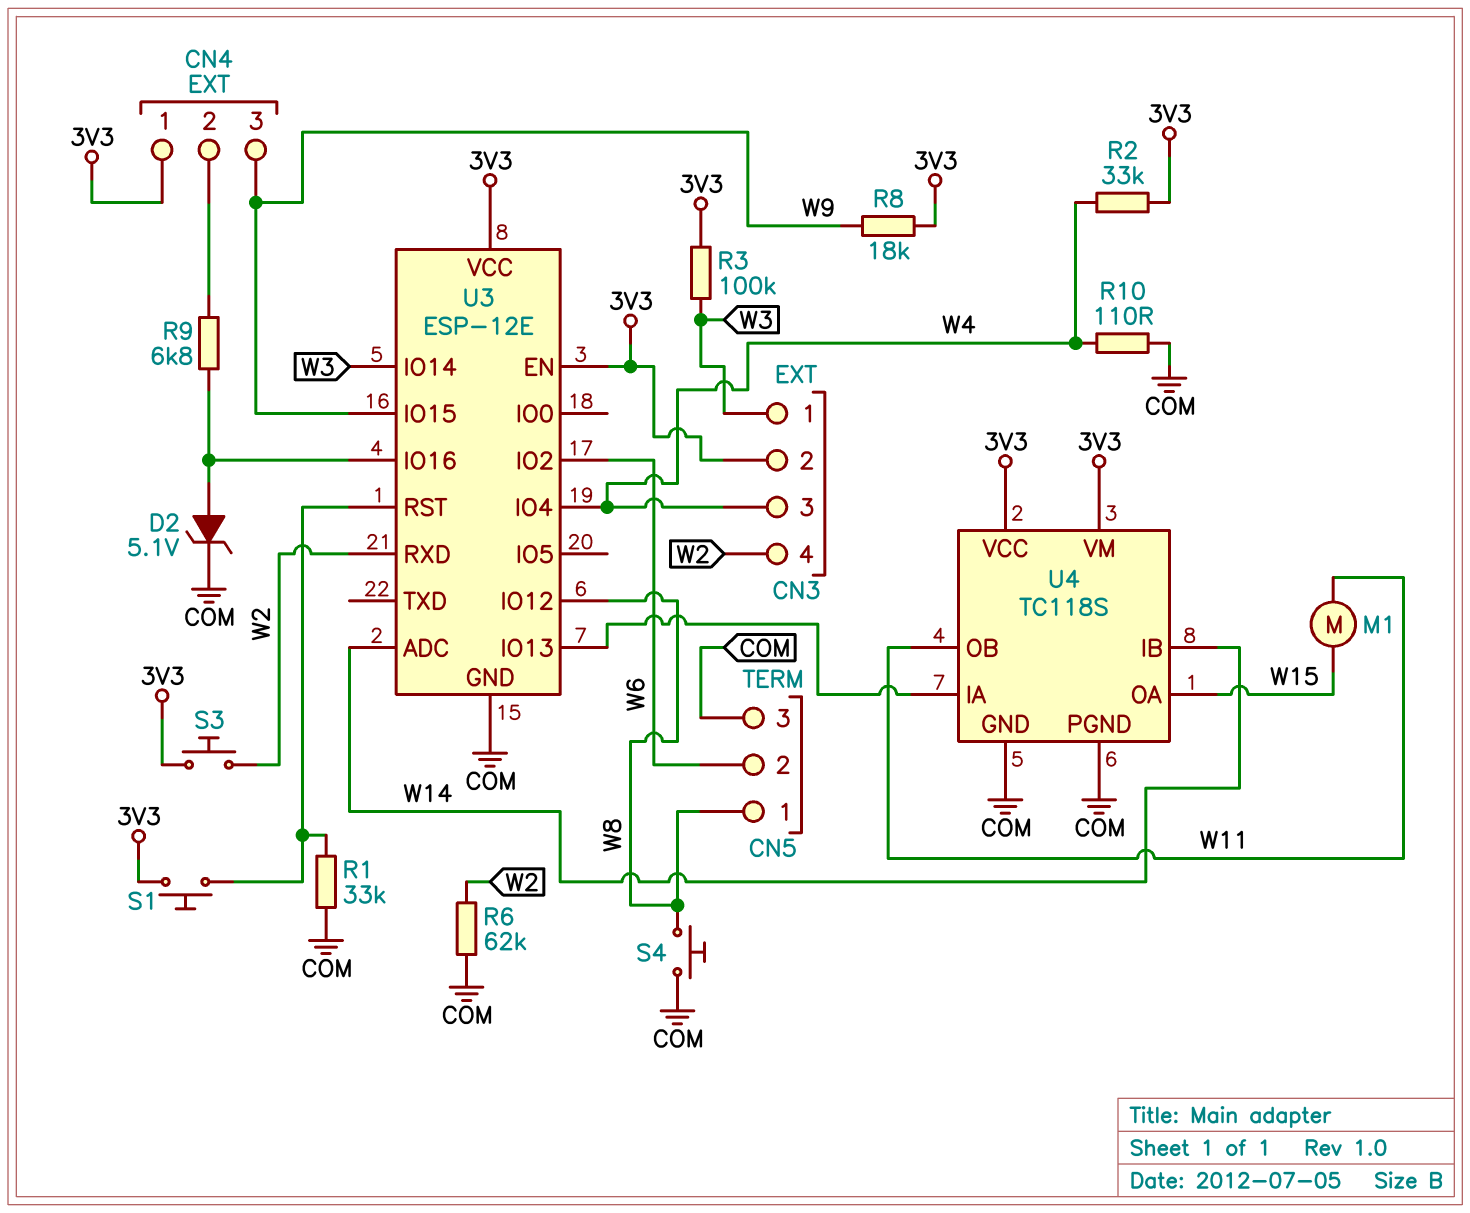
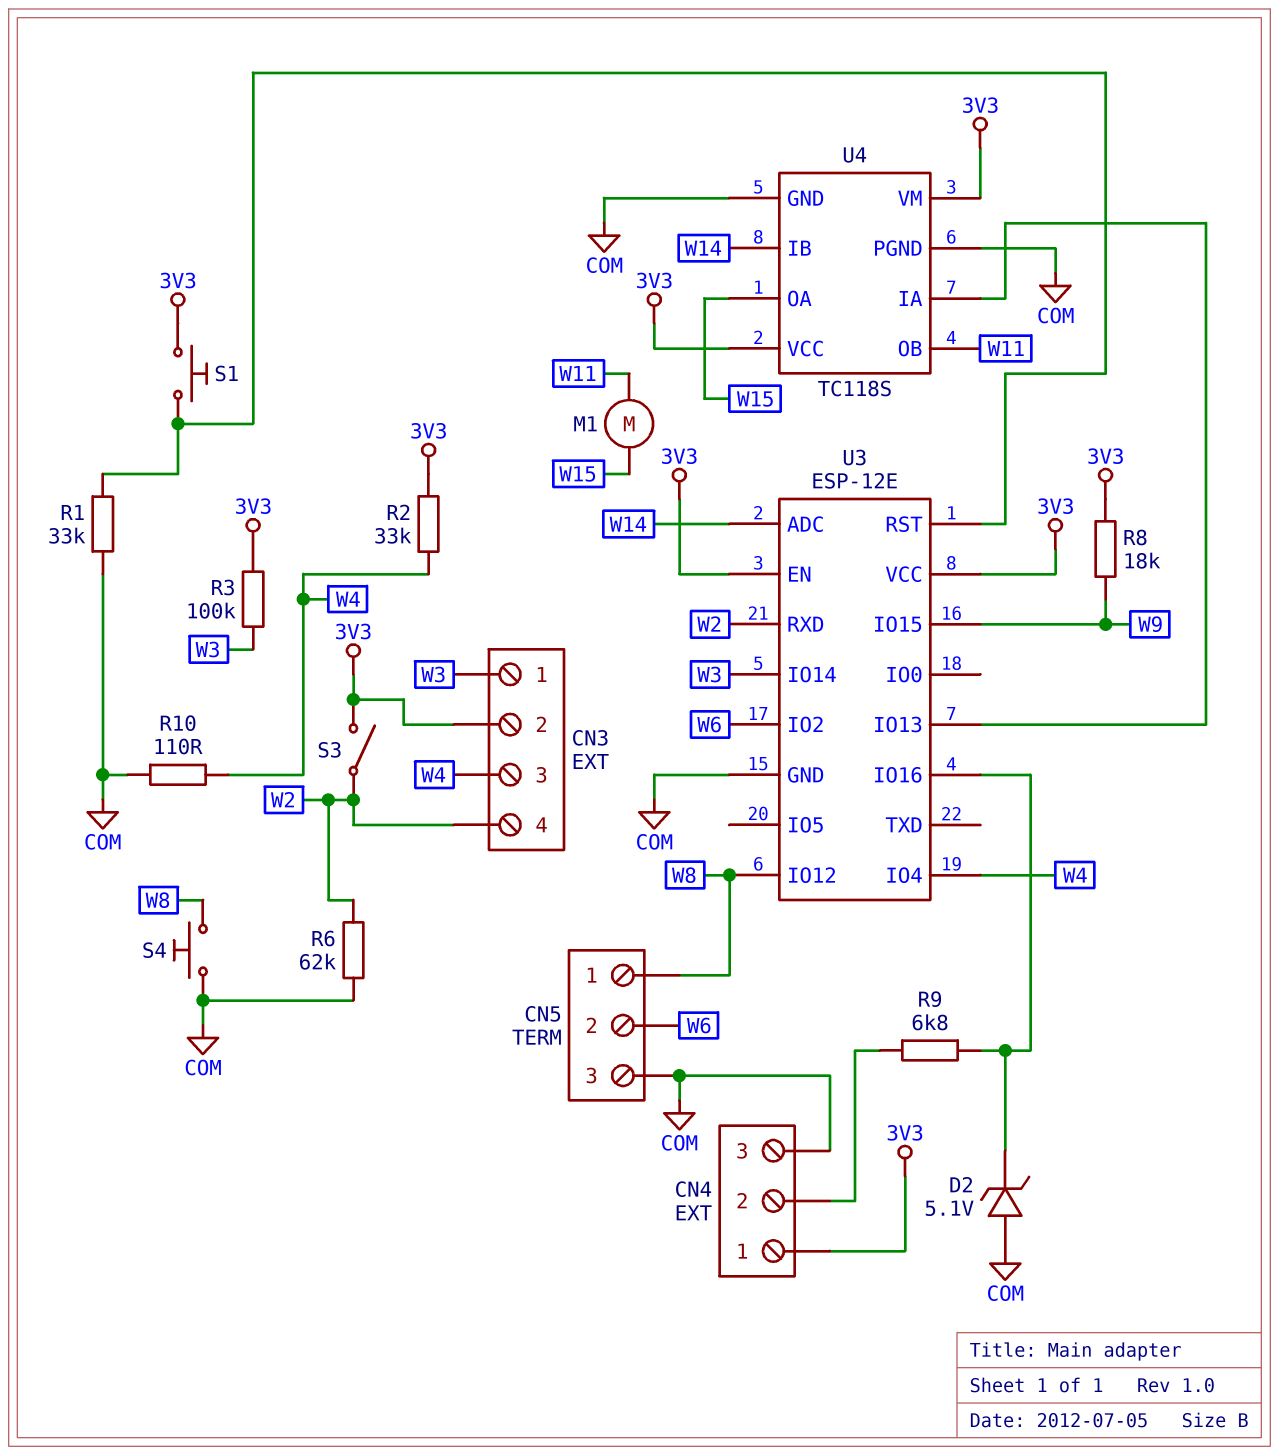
CN4 pin 3: W9 -> COM
D2: zener 5.1V (A U3/IO16, K COM) -> zener 5.1V (A COM, K U3/IO16)
S3: button (3V3, W2) -> switch (3V3, W2)

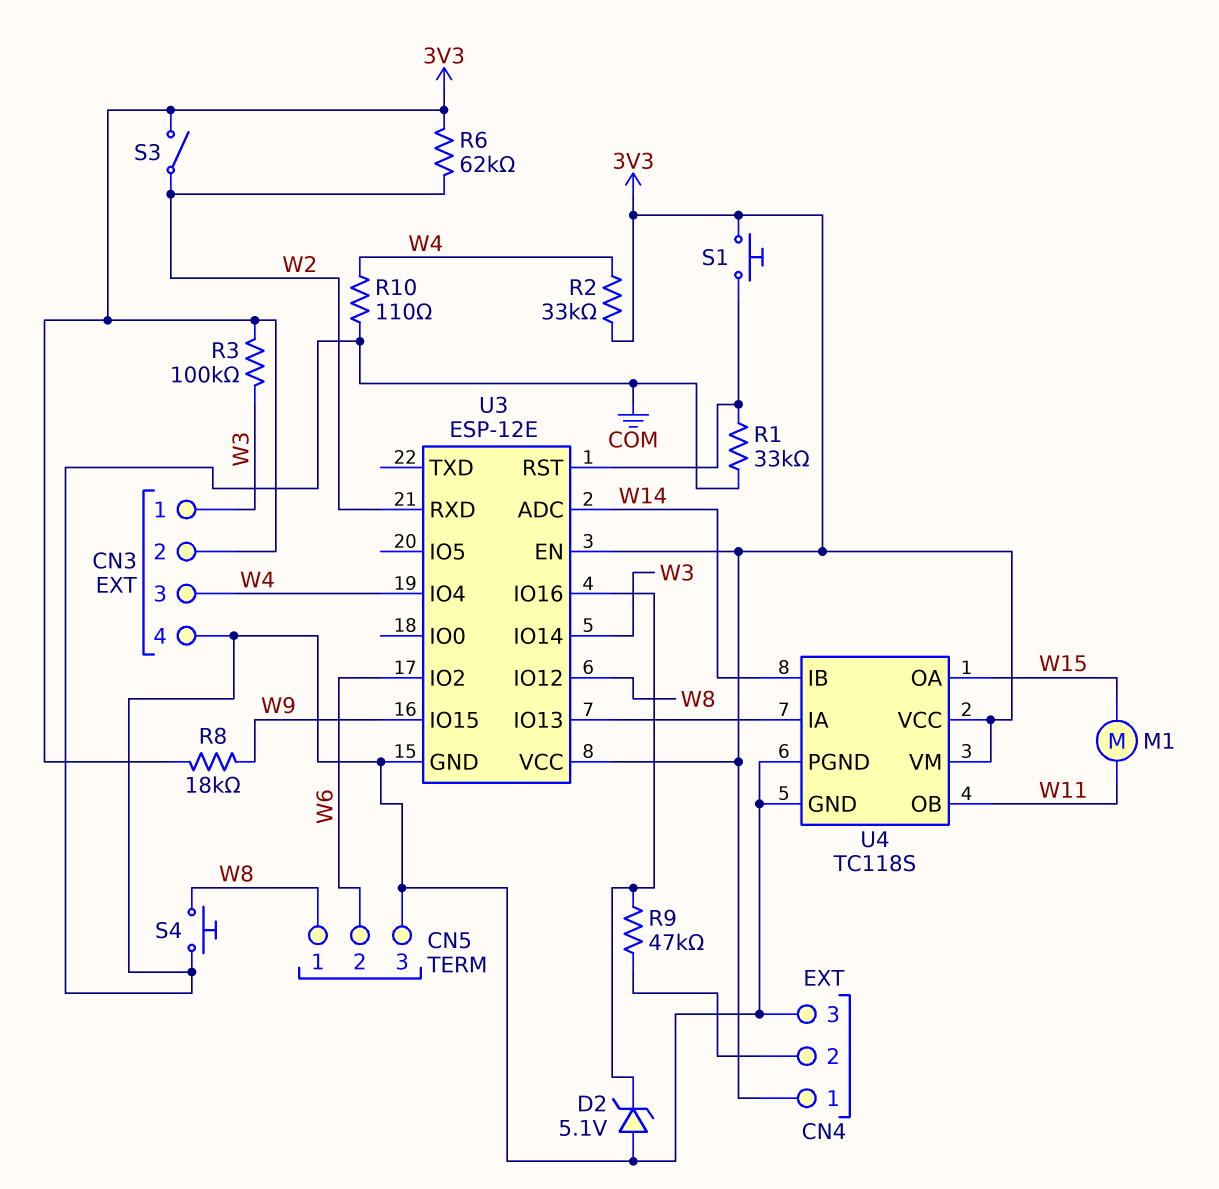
CN3 pin 4: W2 -> COM
R6: 62k (COM, W2) -> 62k (3V3, W2)
R9: 6.8k (CN4/2, U3/IO16) -> 47k (CN4/2, U3/IO16)

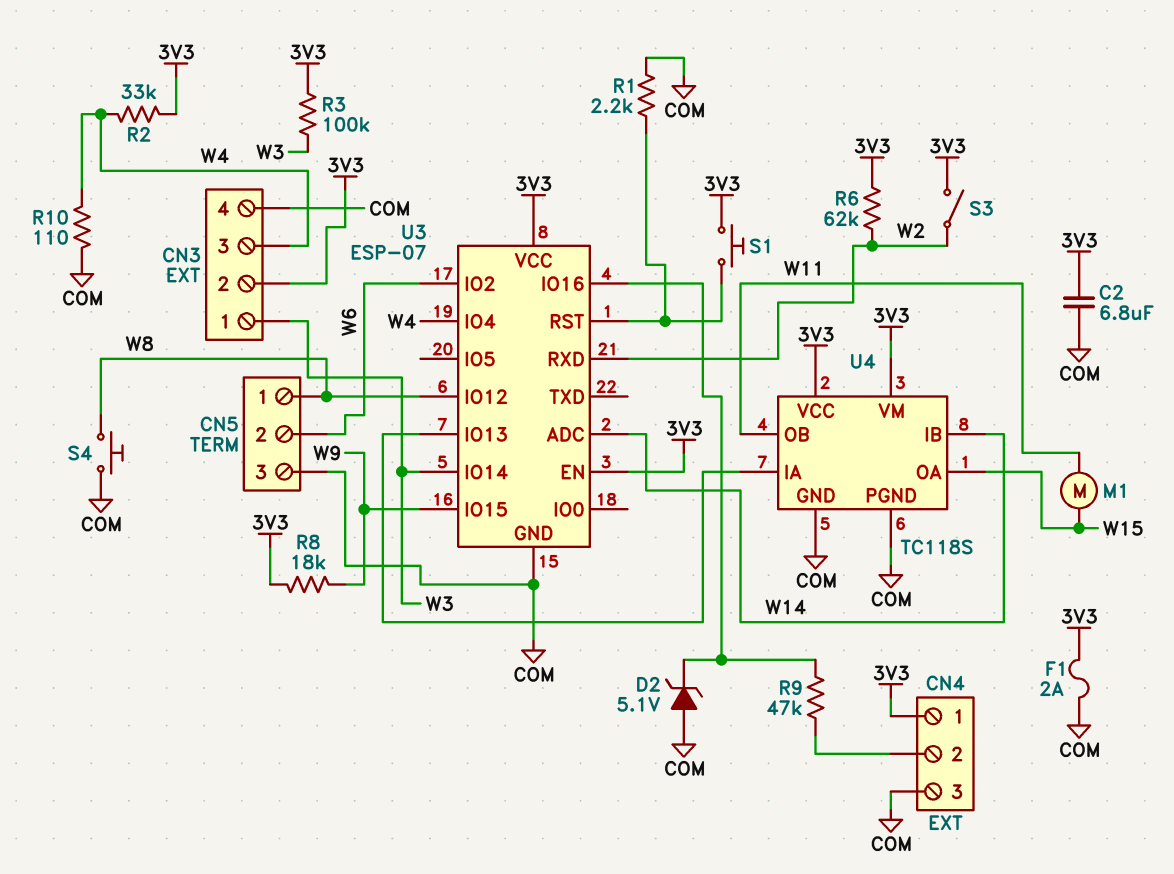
C2: none -> 6.8uF (3V3, COM)
F1: none -> 2A (3V3, COM)
R1: 33k (COM, U3/RST) -> 2.2k (COM, U3/RST)
U3: ESP-12E -> ESP-07

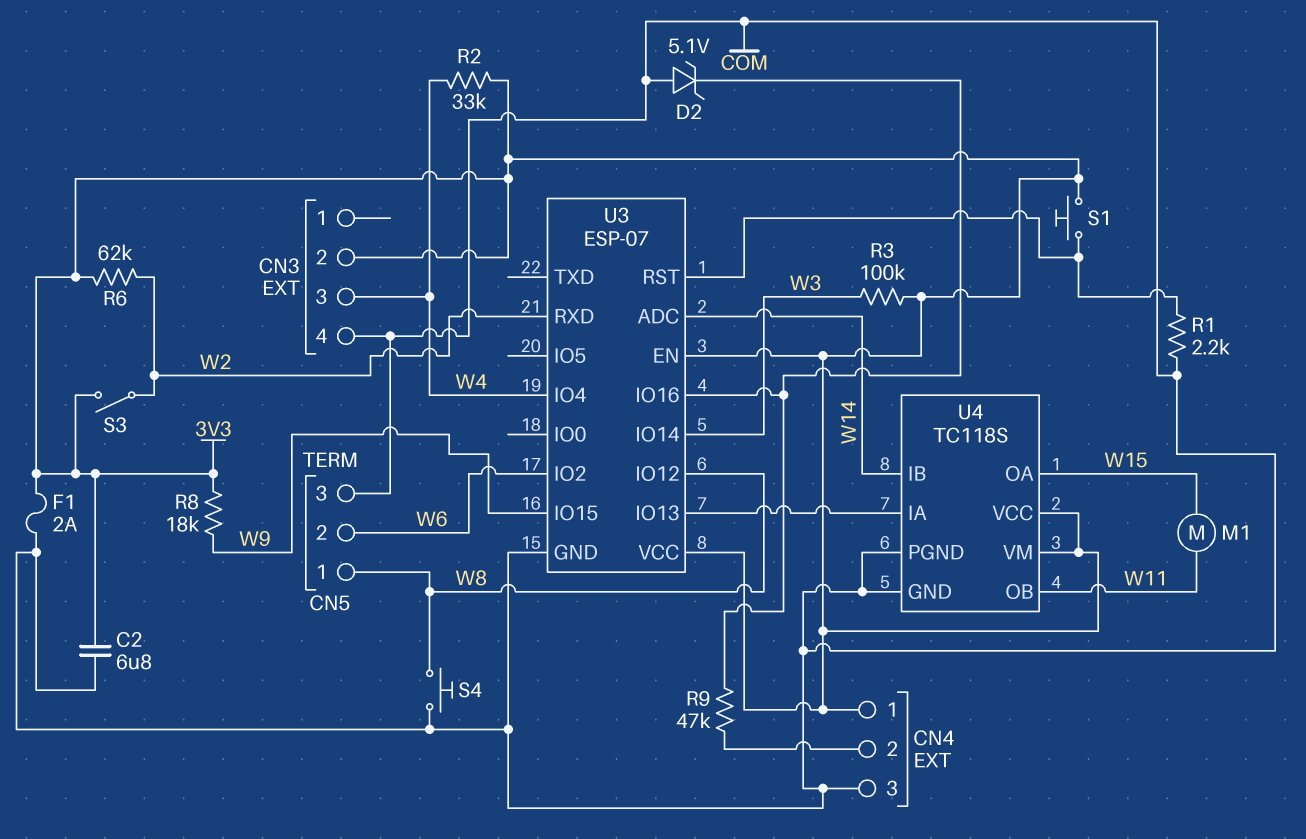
CN3 pin 1: W3 -> none
R10: 110 (COM, W4) -> none

